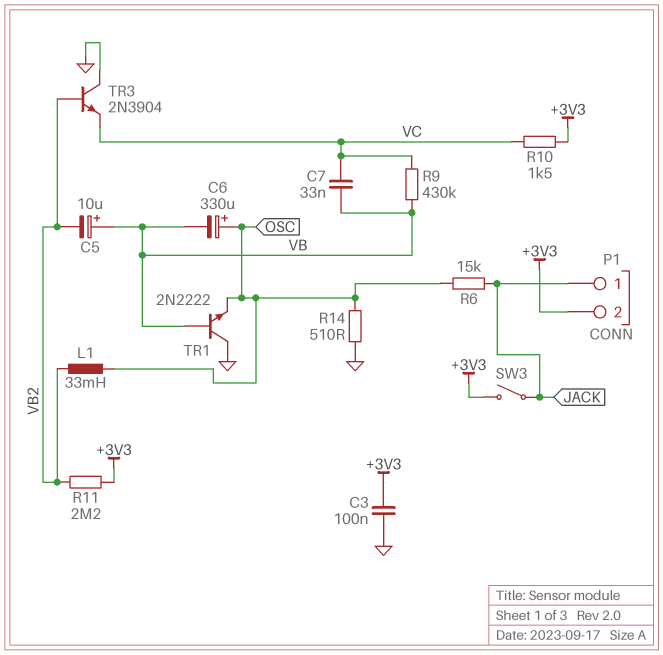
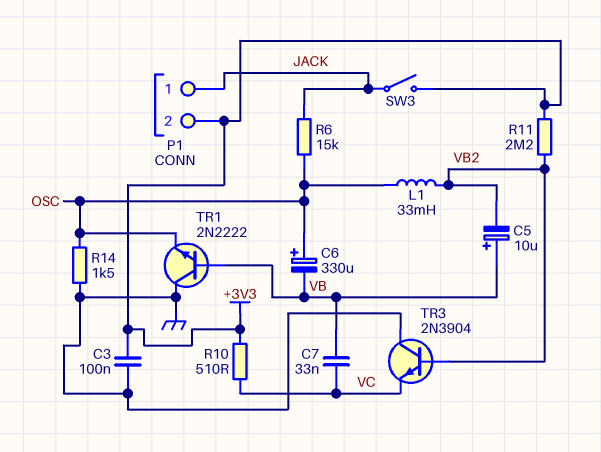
R9: 430k (VB, VC) -> none
R10: 1.5k (+3V3, VC) -> 510 (+3V3, VC)
R14: 510 (GND, OSC) -> 1.5k (GND, OSC)

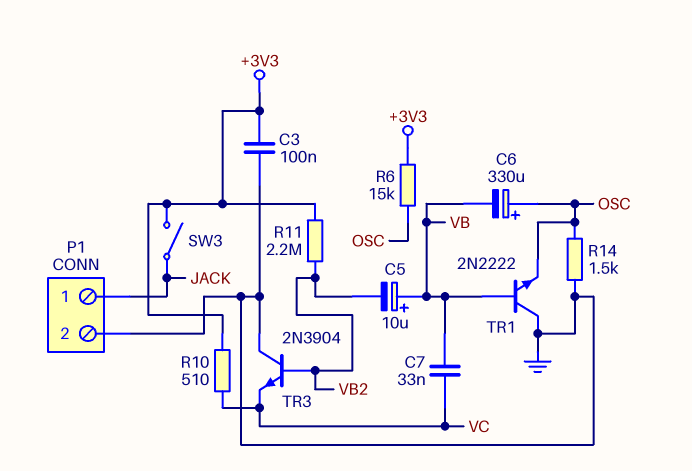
L1: 33mH (OSC, VB2) -> none
P1 pin 2: +3V3 -> GND
R6: 15k (JACK, OSC) -> 15k (+3V3, OSC)

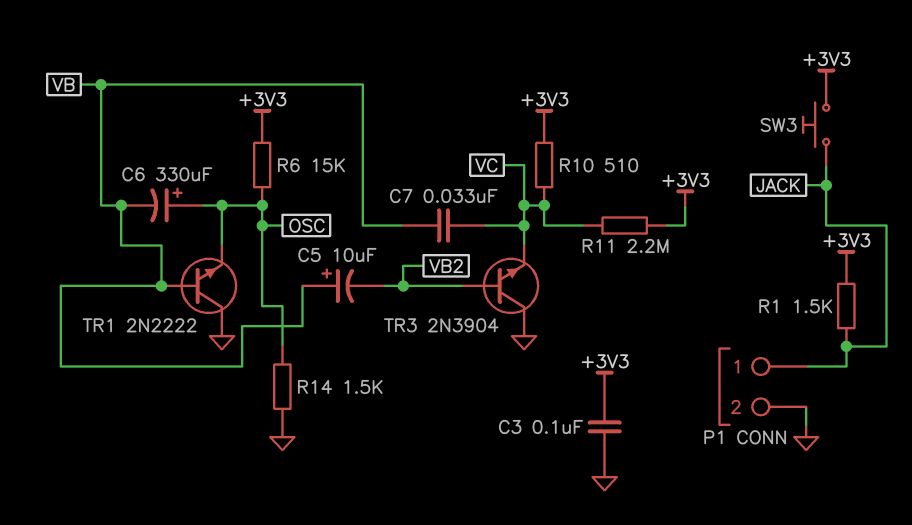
R1: none -> 1.5k (+3V3, JACK)
R11: 2.2M (+3V3, VB2) -> 2.2M (+3V3, VC)
SW3: switch (+3V3, JACK) -> button (+3V3, JACK)

